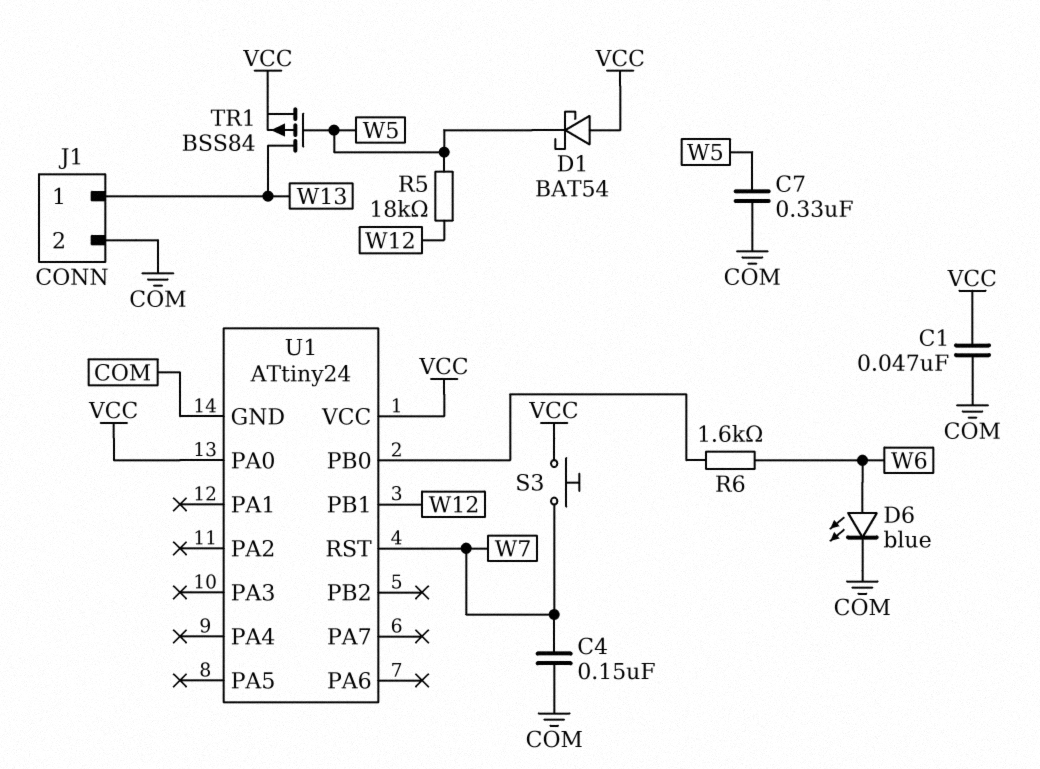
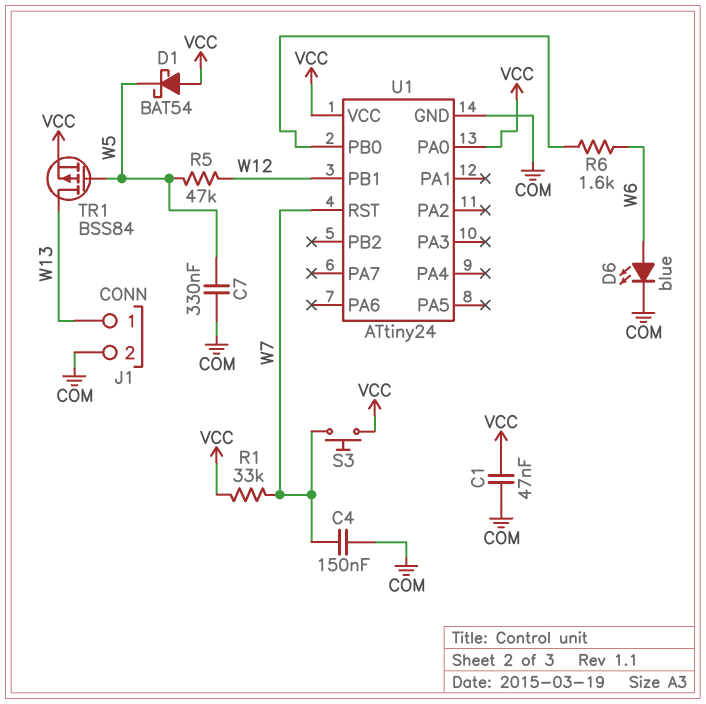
R1: none -> 33k (VCC, W7)
R5: 18k (W5, W12) -> 47k (W5, W12)

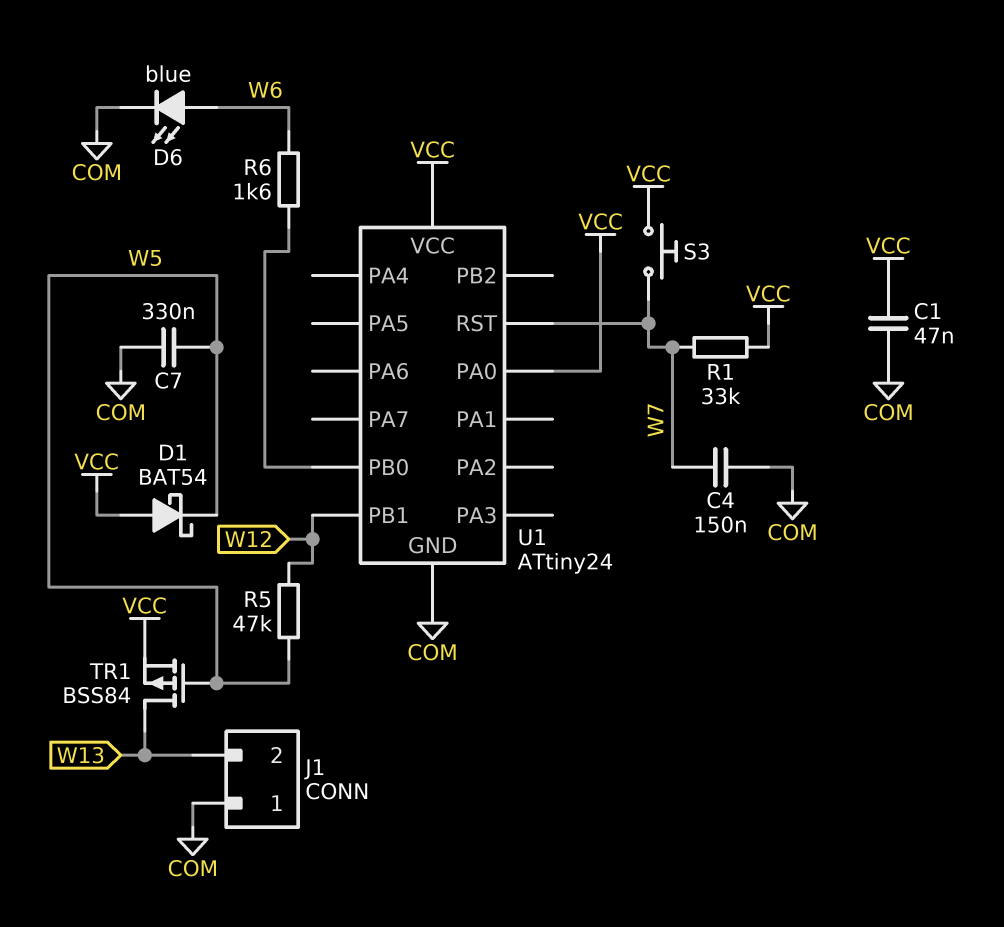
J1 pin 1: W13 -> COM
J1 pin 2: COM -> W13

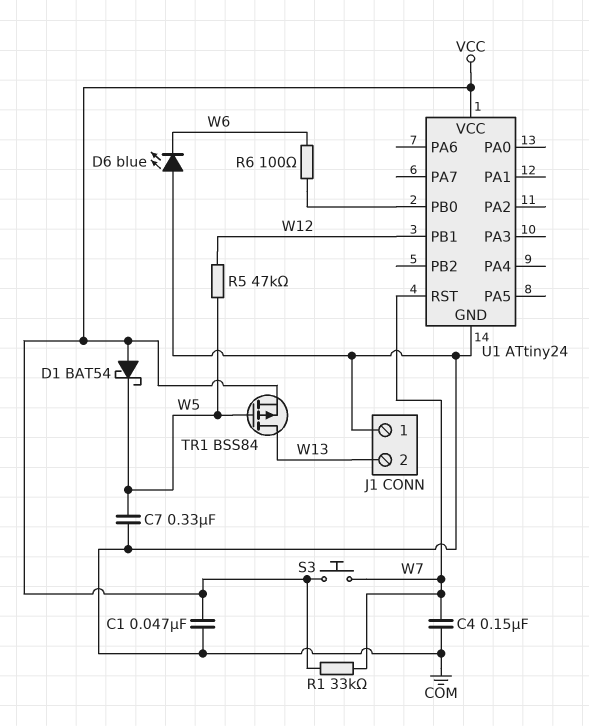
D6: LED blue (A W6, K COM) -> LED blue (A COM, K W6)
R6: 1.6k (U1/PB0, W6) -> 100 (U1/PB0, W6)
U1 pin PA0: VCC -> none

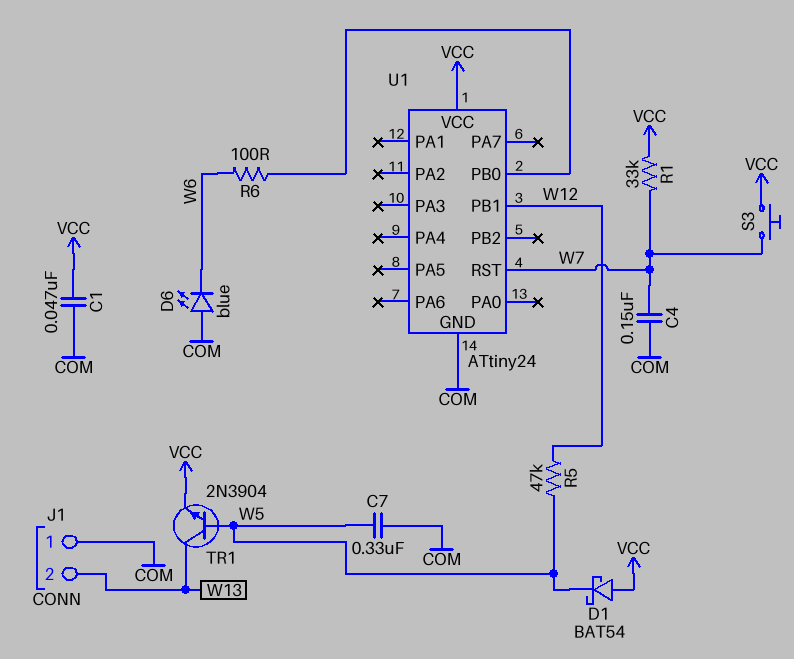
TR1: PMOS BSS84 (G W5, D W13, S VCC) -> NPN 2N3904 (B W5, C W13, E VCC)

